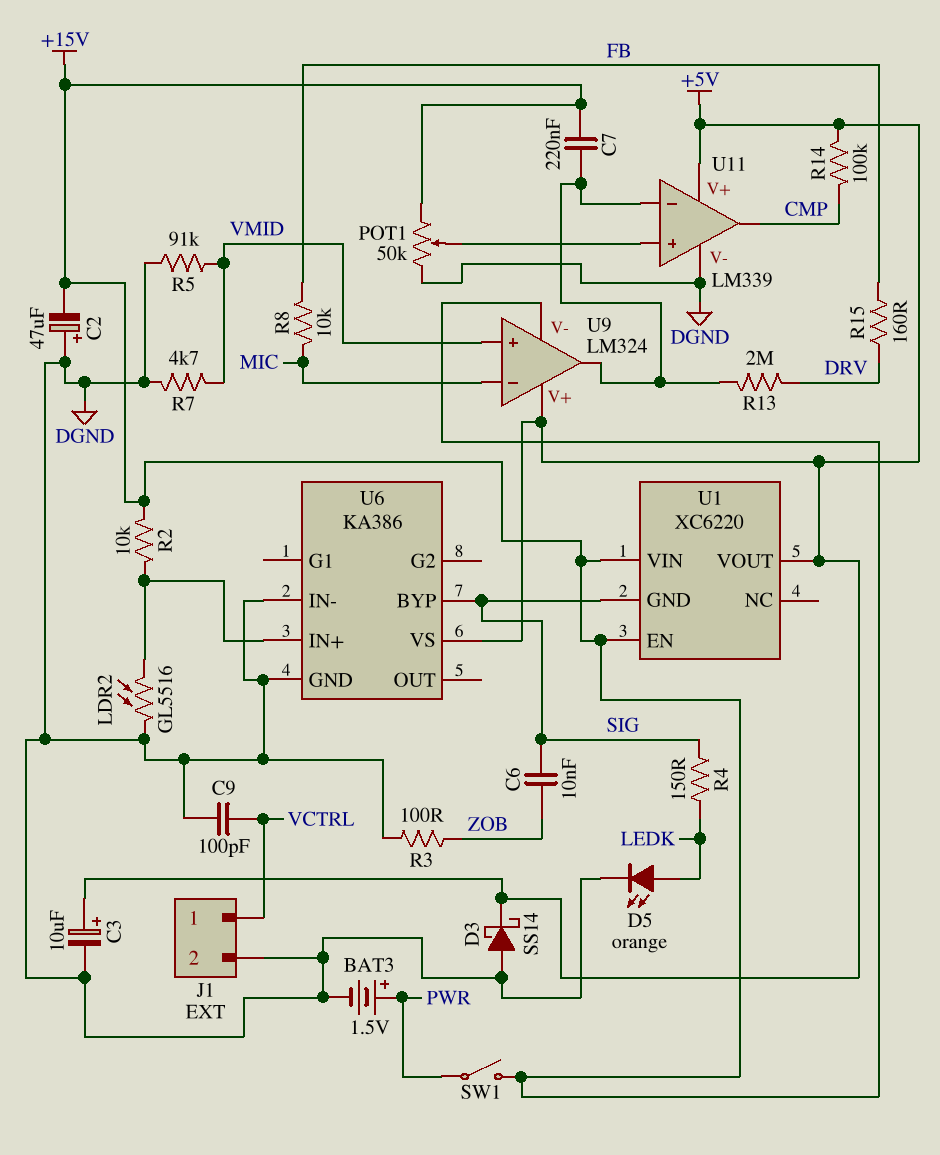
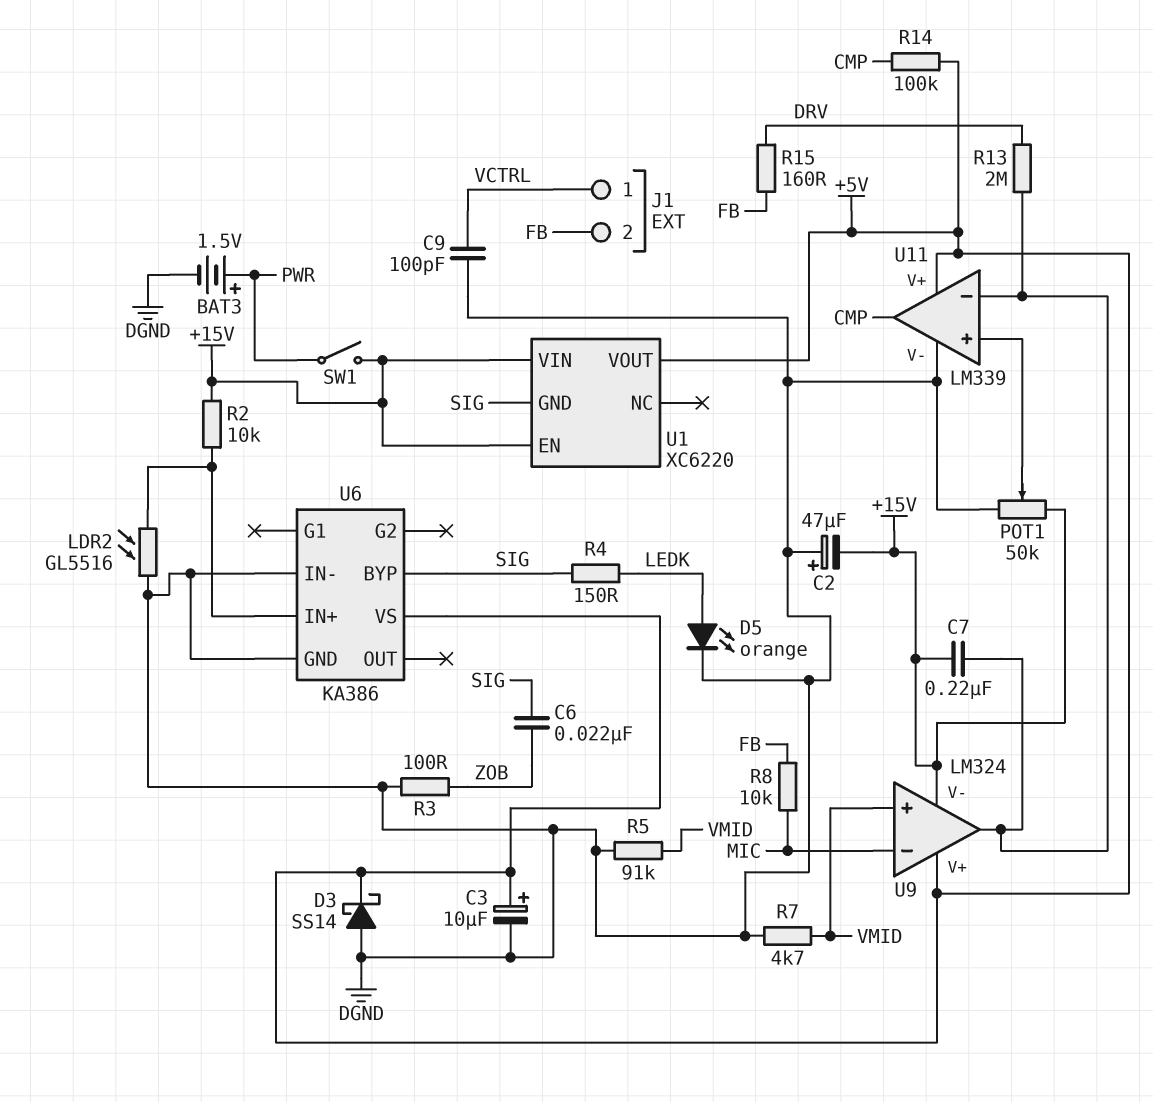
C6: 10nF (SIG, ZOB) -> 22nF (SIG, ZOB)
J1 pin 2: DGND -> FB

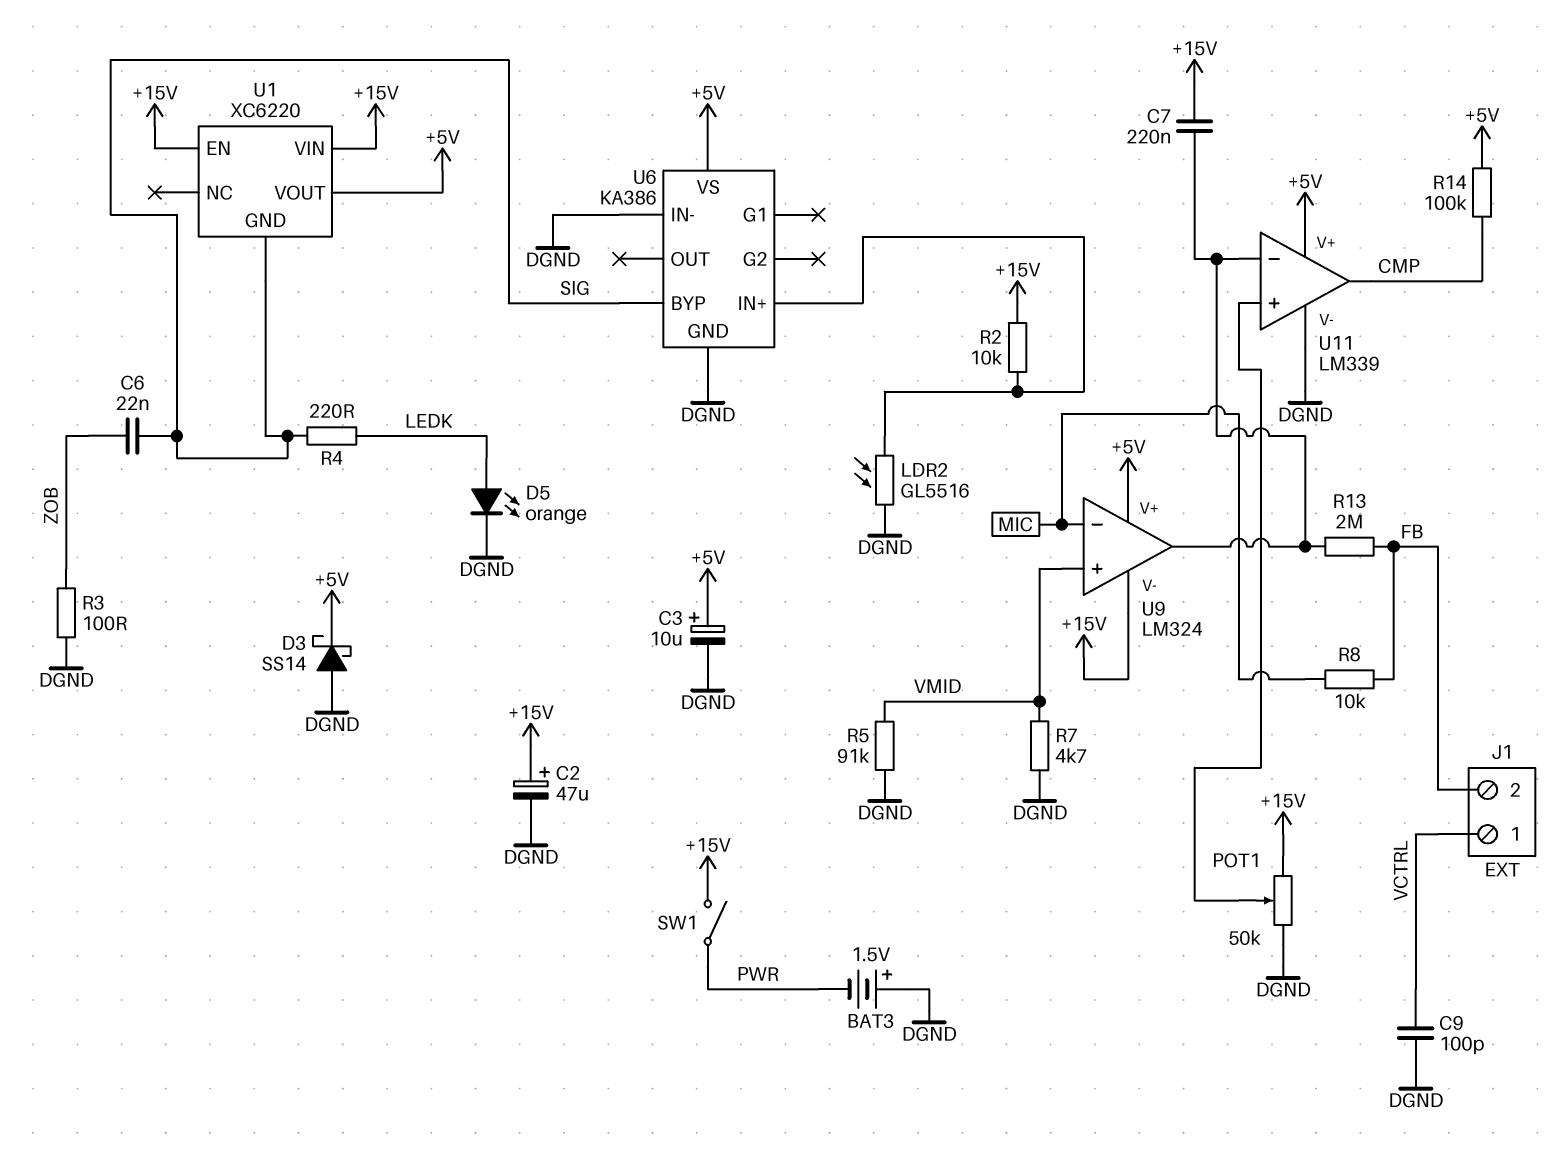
BAT3: 1.5V (plus PWR, minus DGND) -> 1.5V (plus DGND, minus PWR)
C2: 47uF (plus DGND, minus +15V) -> 47uF (plus +15V, minus DGND)
R4: 150 (LEDK, SIG) -> 220 (LEDK, SIG)
R13: 2M (DRV, U9/out) -> 2M (FB, U9/out)
R15: 160 (DRV, FB) -> none

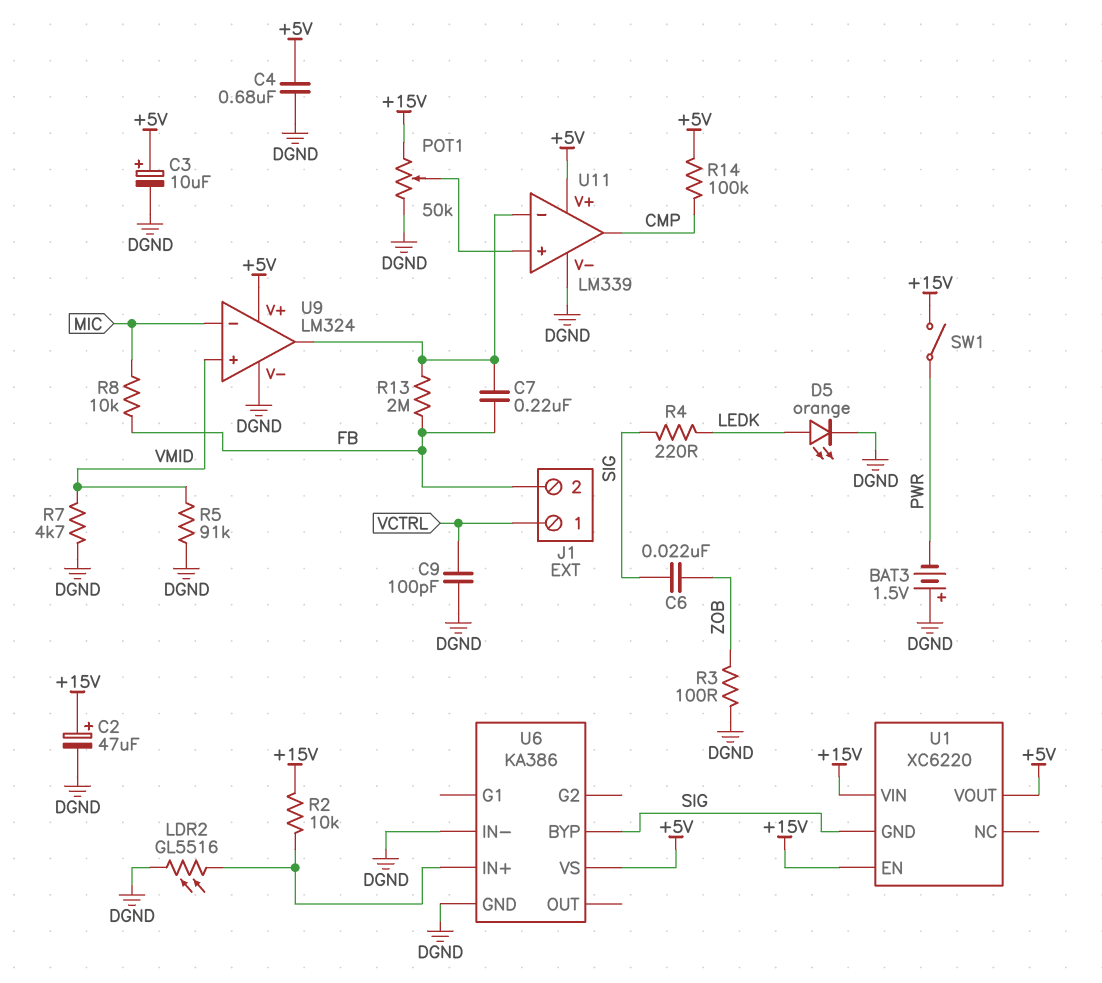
C4: none -> 680nF (+5V, DGND)
C7: 220nF (+15V, U9/out) -> 220nF (FB, U9/out)
D3: schottky SS14 (A DGND, K +5V) -> none
U9 pin V-: +15V -> DGND

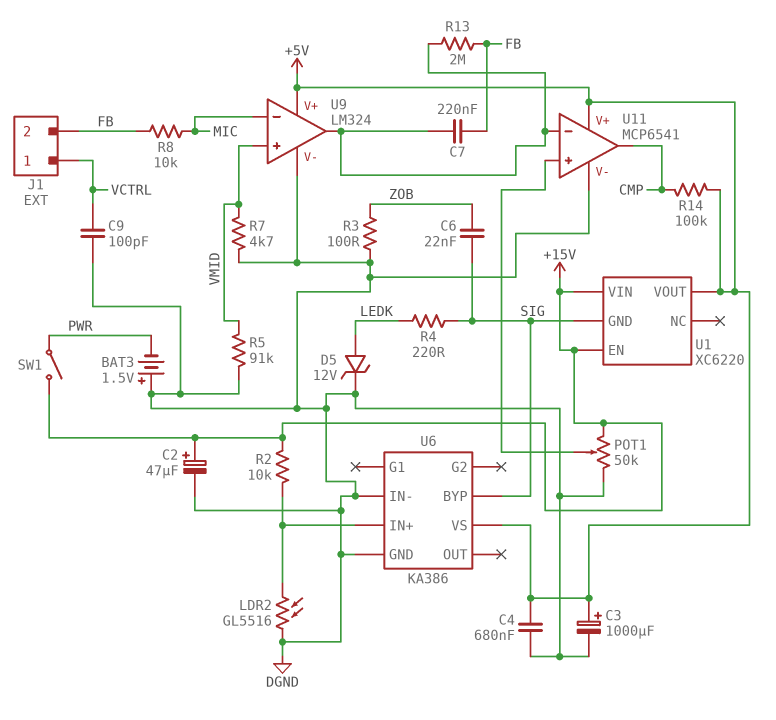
C3: 10uF (plus +5V, minus DGND) -> 1000uF (plus +5V, minus DGND)
D5: LED orange (A LEDK, K DGND) -> zener 12V (A LEDK, K DGND)
U11: LM339 -> MCP6541

